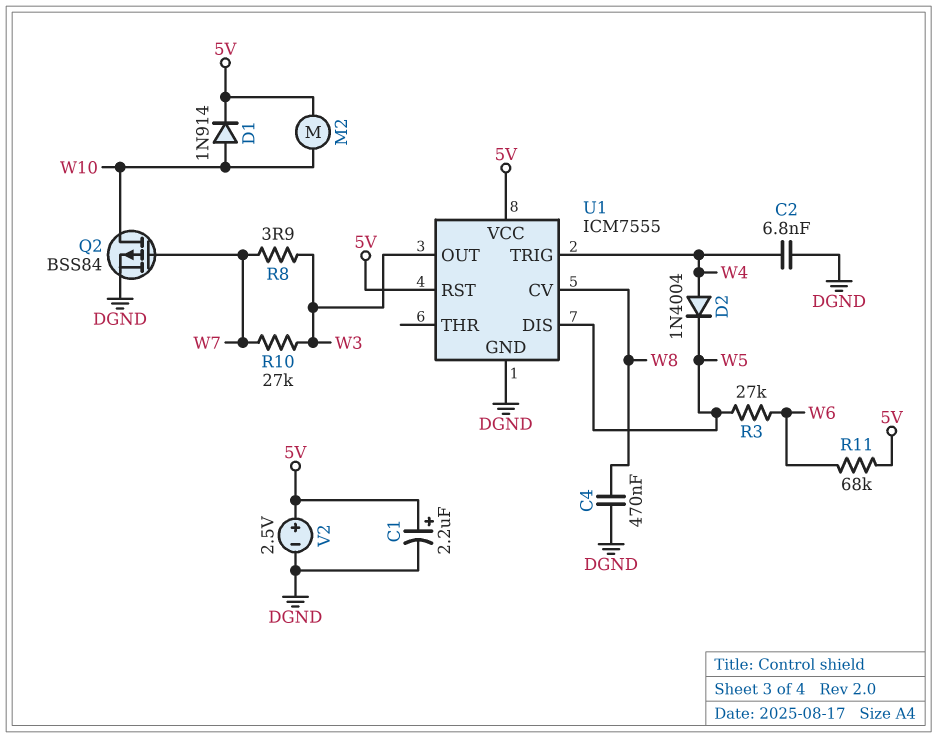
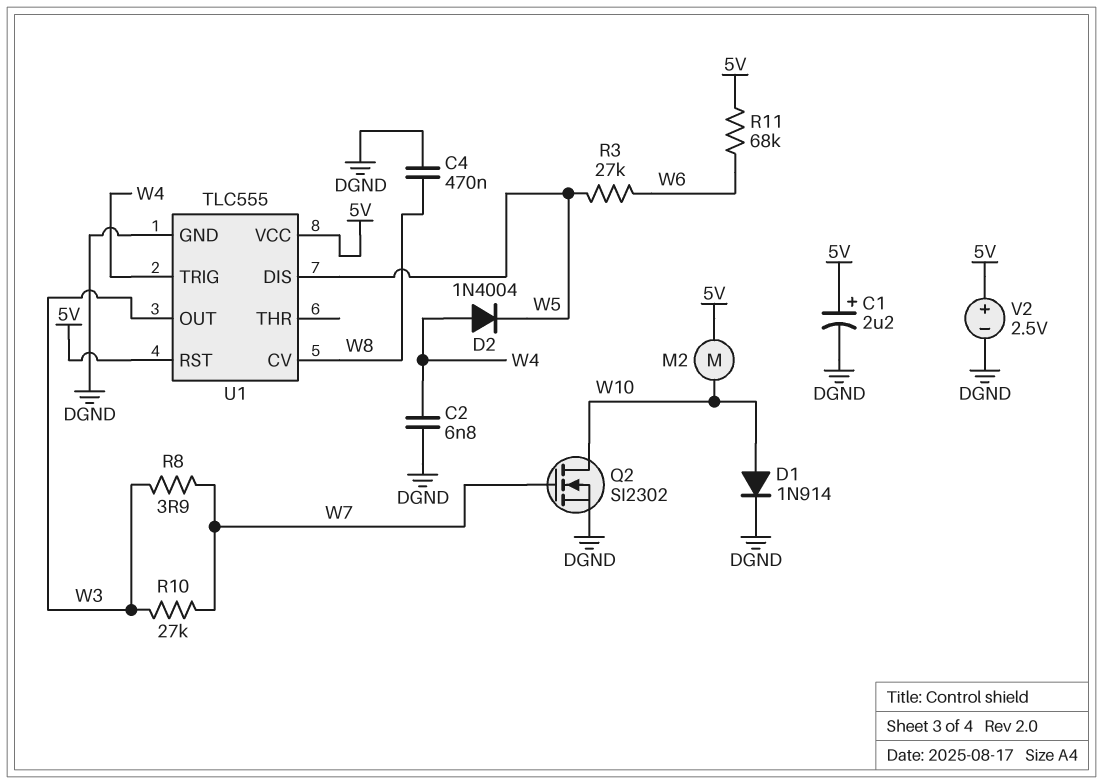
D1: diode 1N914 (A W10, K 5V) -> diode 1N914 (A W10, K DGND)
Q2: PMOS BSS84 (G W7, D W10, S DGND) -> NMOS SI2302 (G W7, D W10, S DGND)
U1: ICM7555 -> TLC555

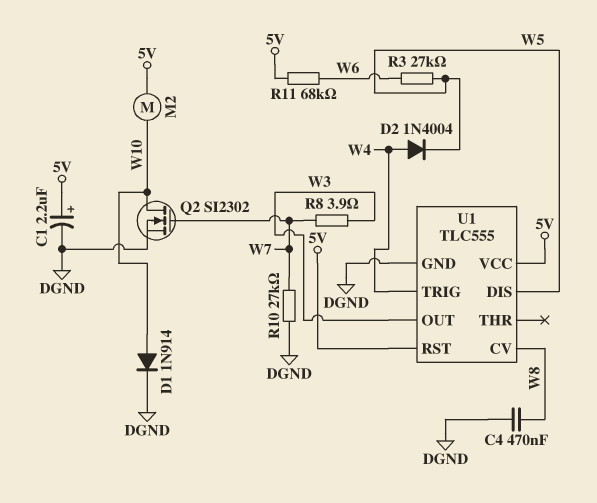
C2: 6.8nF (DGND, W4) -> none
R10: 27k (W3, W7) -> 27k (DGND, W7)
V2: 2.5V (plus 5V, minus DGND) -> none

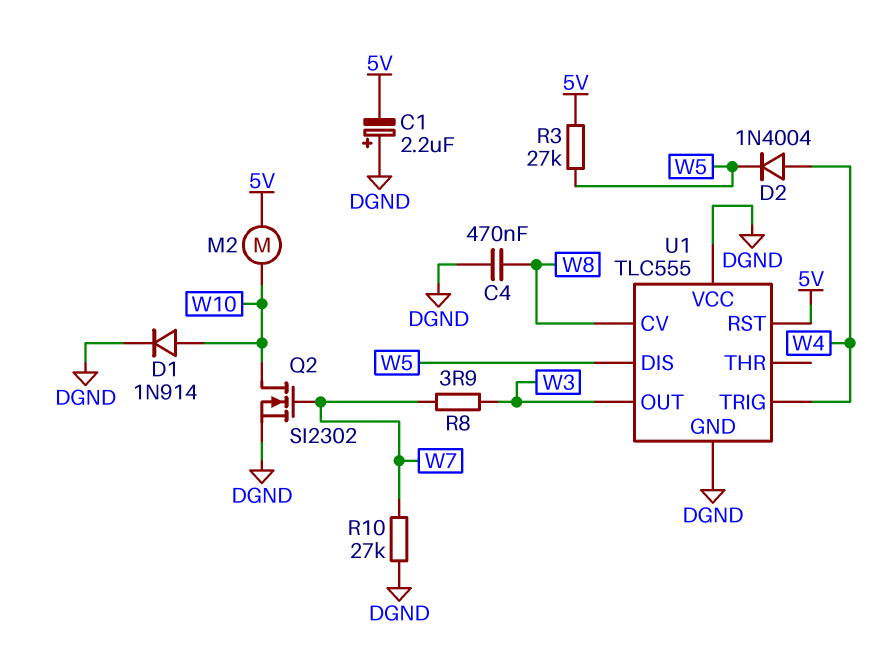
C1: 2.2uF (plus 5V, minus DGND) -> 2.2uF (plus DGND, minus 5V)
R3: 27k (W5, W6) -> 27k (5V, W5)
R11: 68k (5V, W6) -> none
U1 pin VCC: 5V -> DGND

